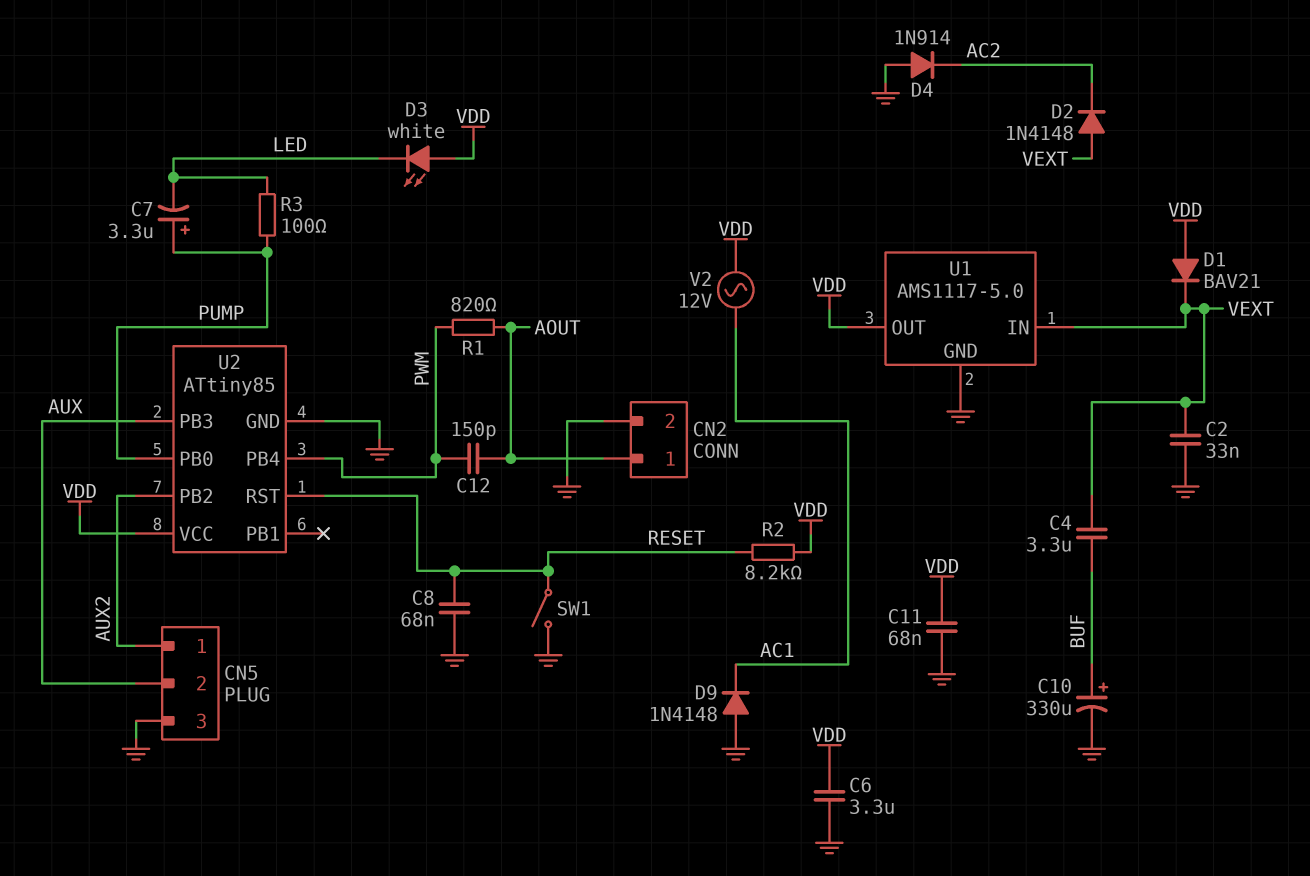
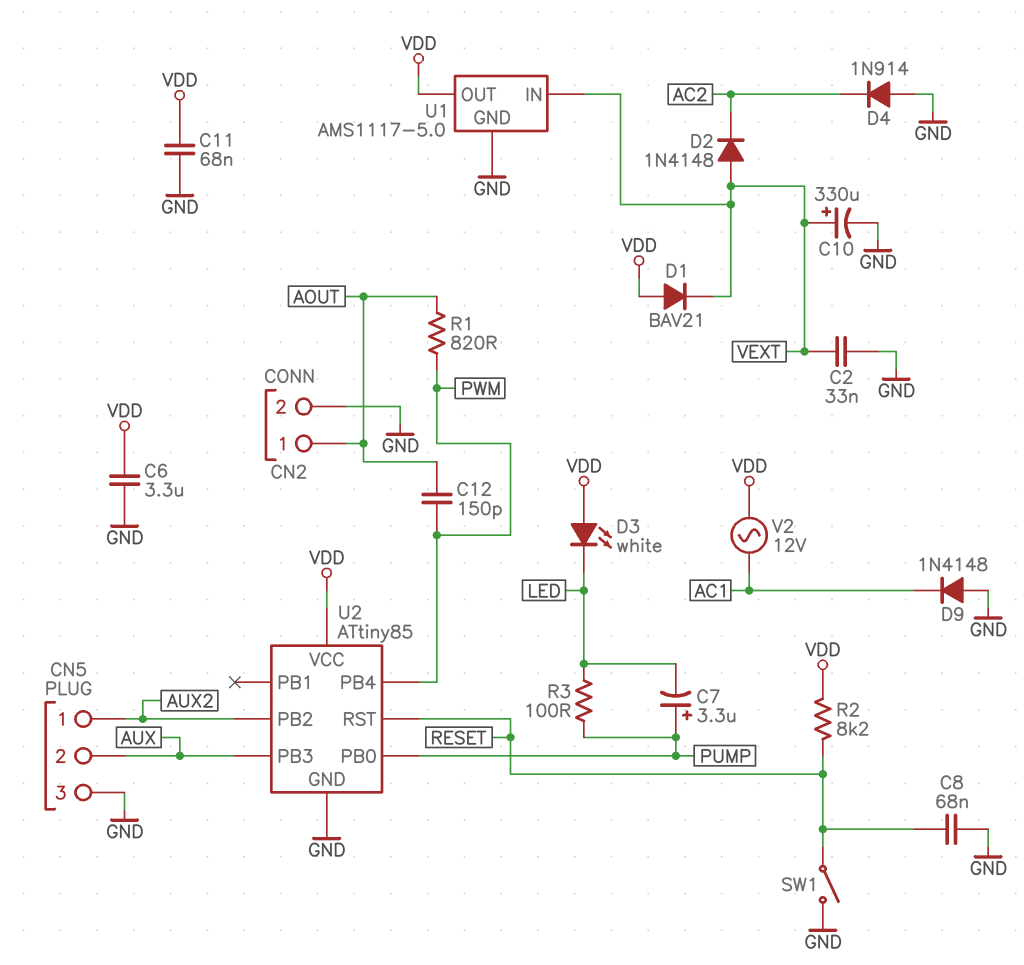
C4: 3.3uF (BUF, VEXT) -> none
C10: 330uF (plus BUF, minus GND) -> 330uF (plus VEXT, minus GND)

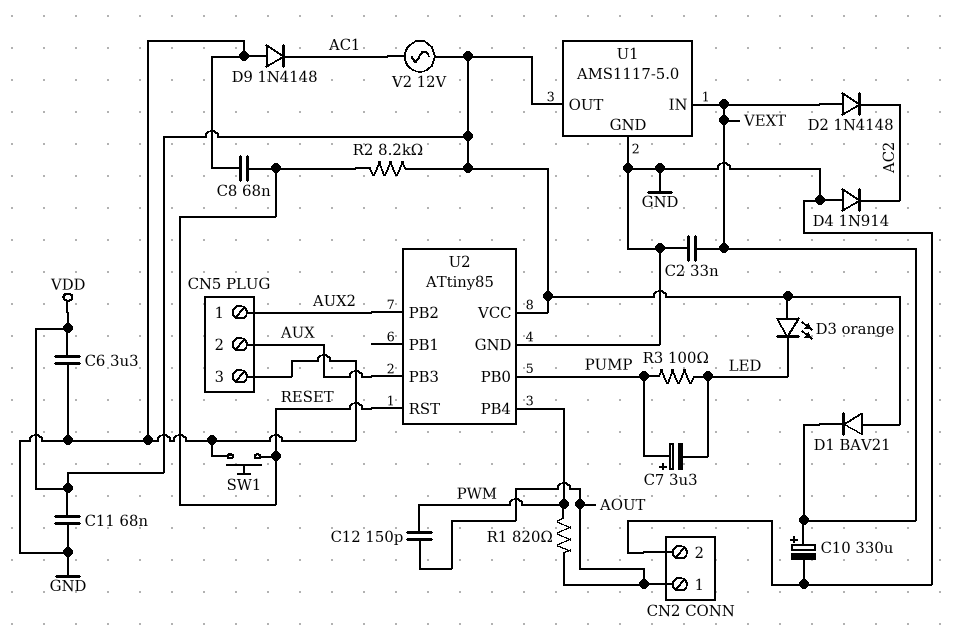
D3: LED white (A VDD, K LED) -> LED orange (A VDD, K LED)
SW1: switch (GND, RESET) -> button (GND, RESET)

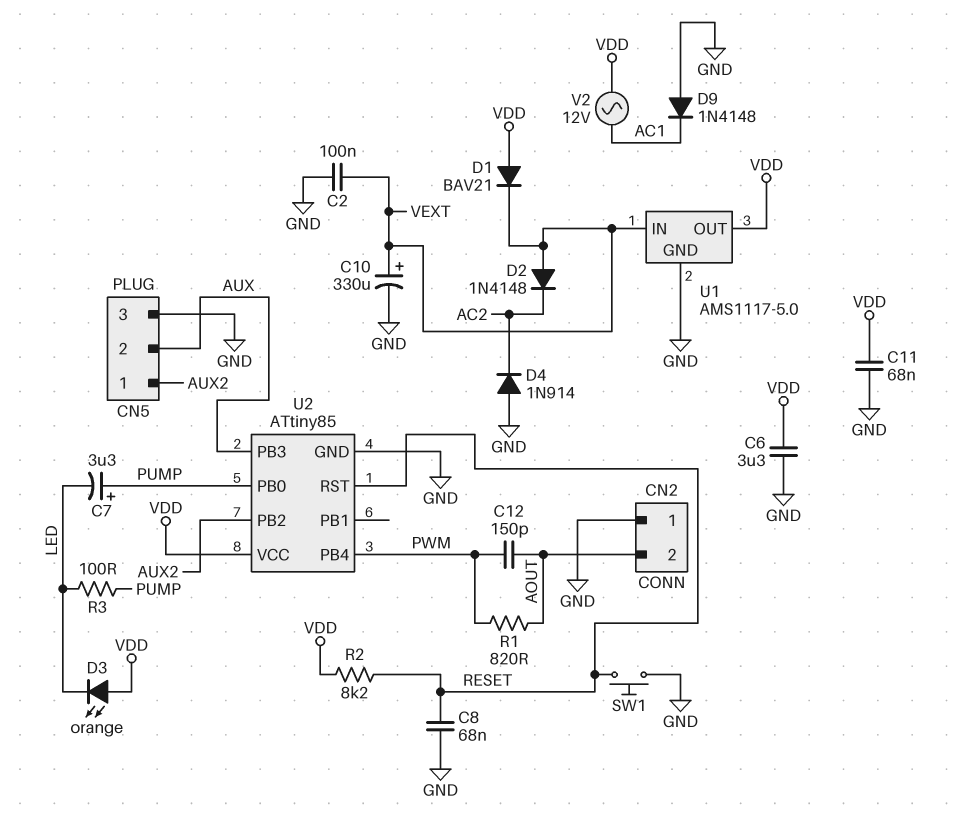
C2: 33nF (GND, VEXT) -> 100nF (GND, VEXT)
CN2 pin 1: AOUT -> GND
CN2 pin 2: GND -> AOUT

